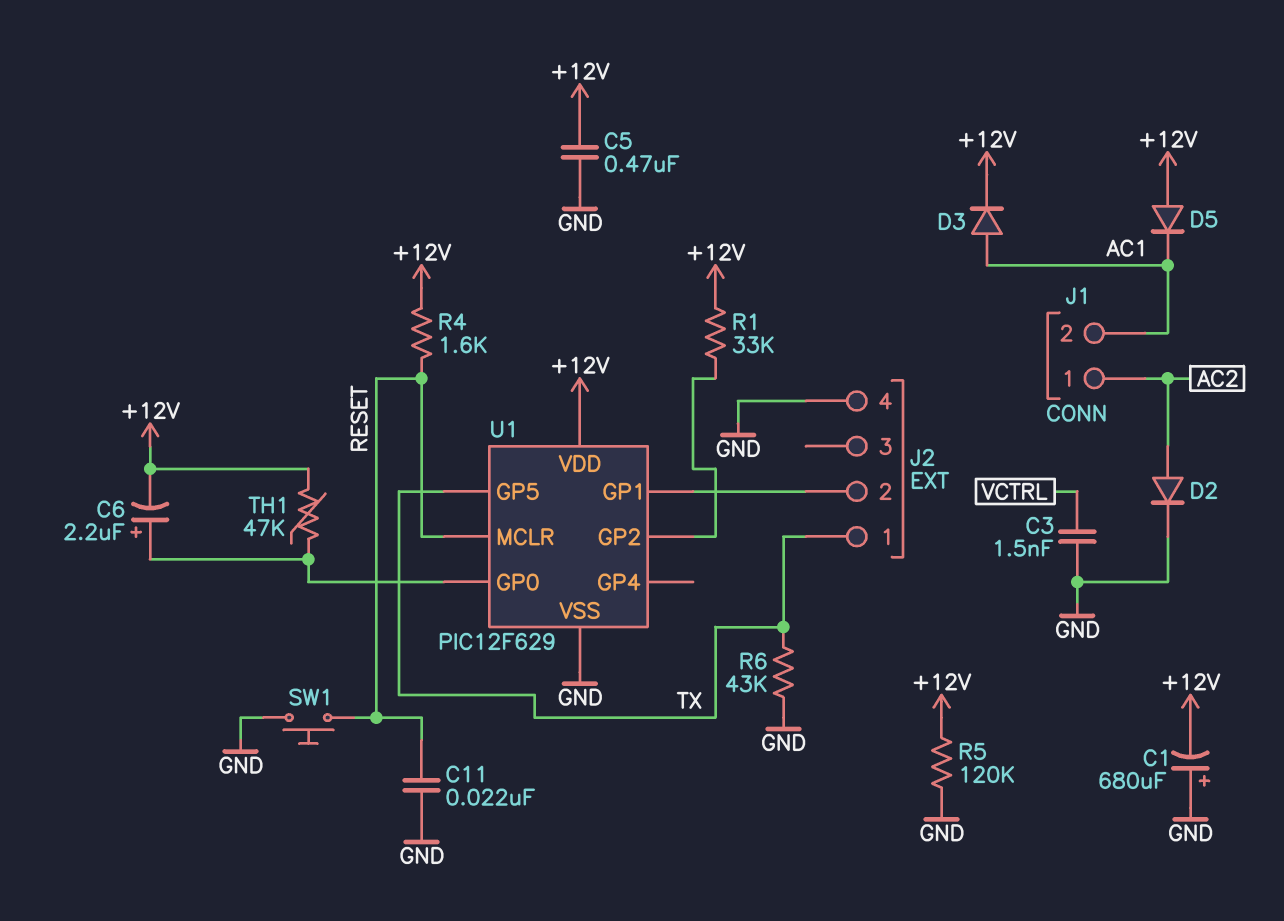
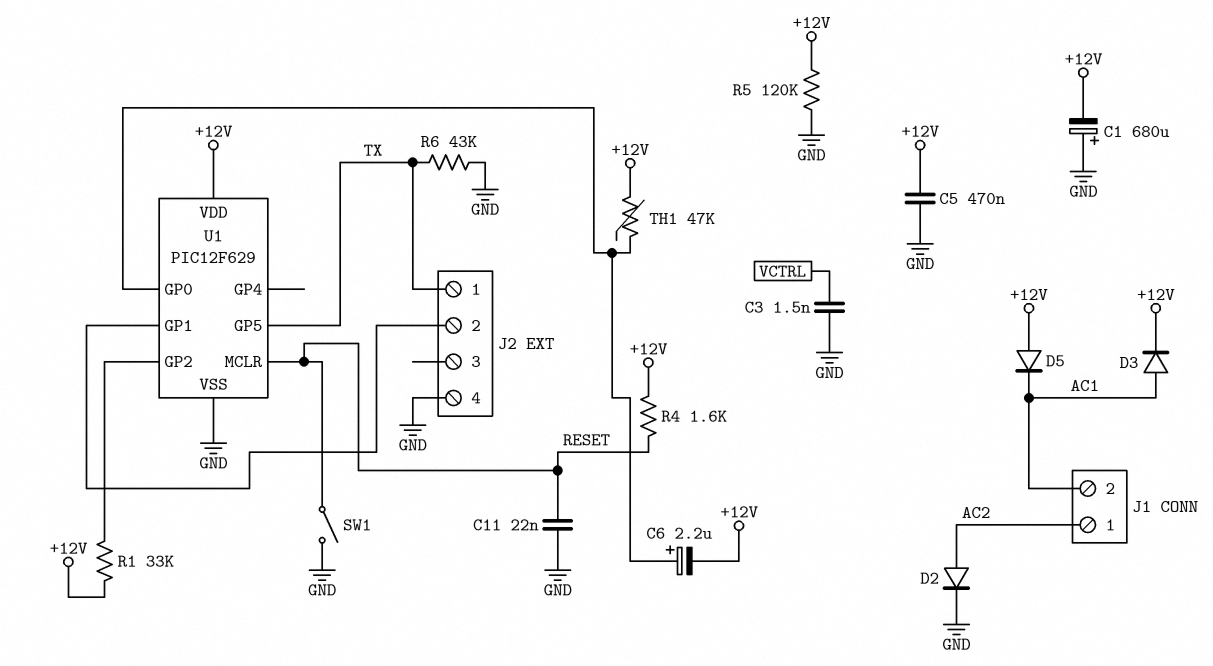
SW1: button (GND, RESET) -> switch (GND, RESET)

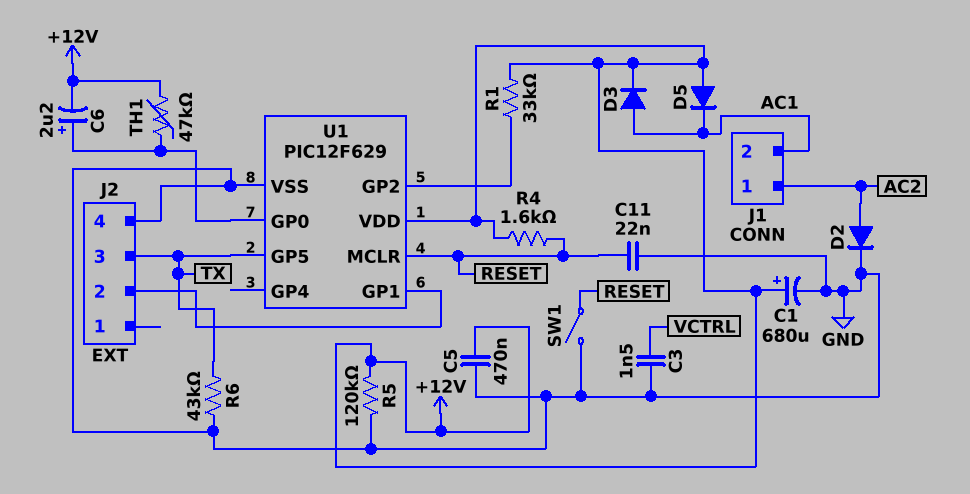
C1: 680uF (plus GND, minus +12V) -> 680uF (plus +12V, minus GND)
J2 pin 1: TX -> none
J2 pin 3: none -> TX

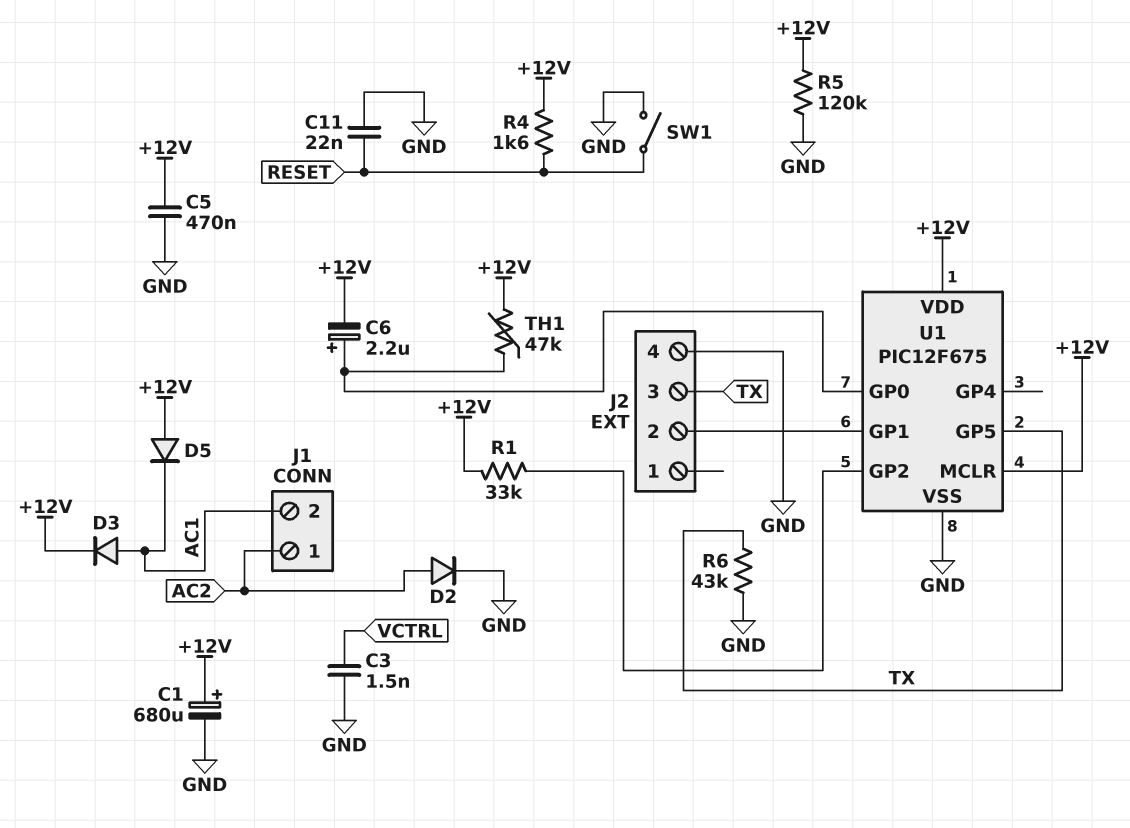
U1: PIC12F629 -> PIC12F675
U1 pin MCLR: RESET -> +12V

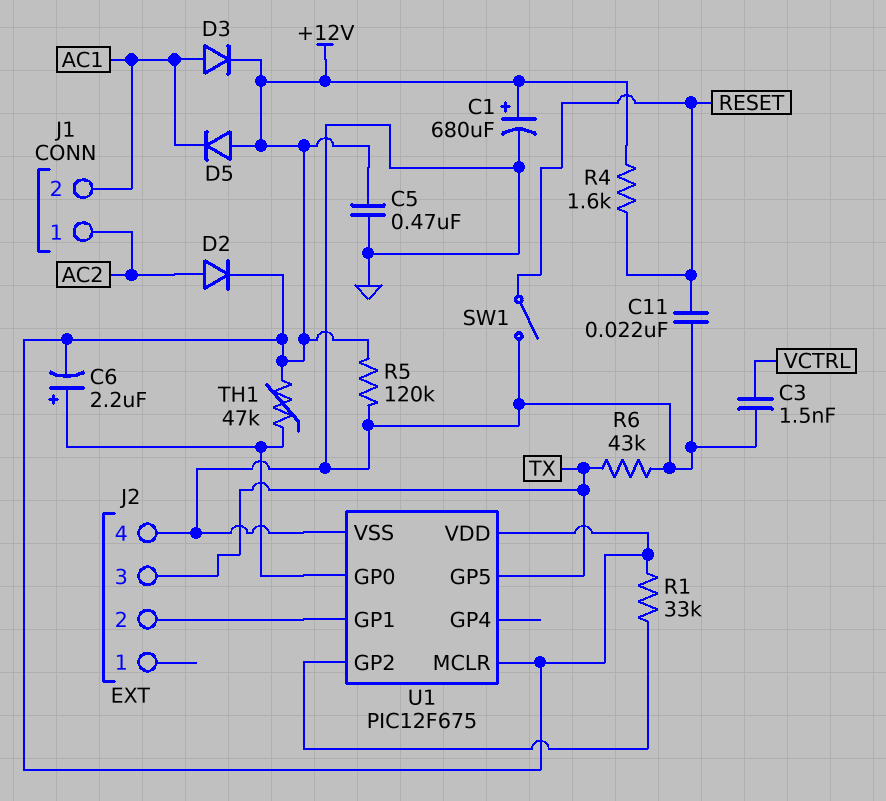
D2: diode (A AC2, K GND) -> diode (A AC2, K +12V)

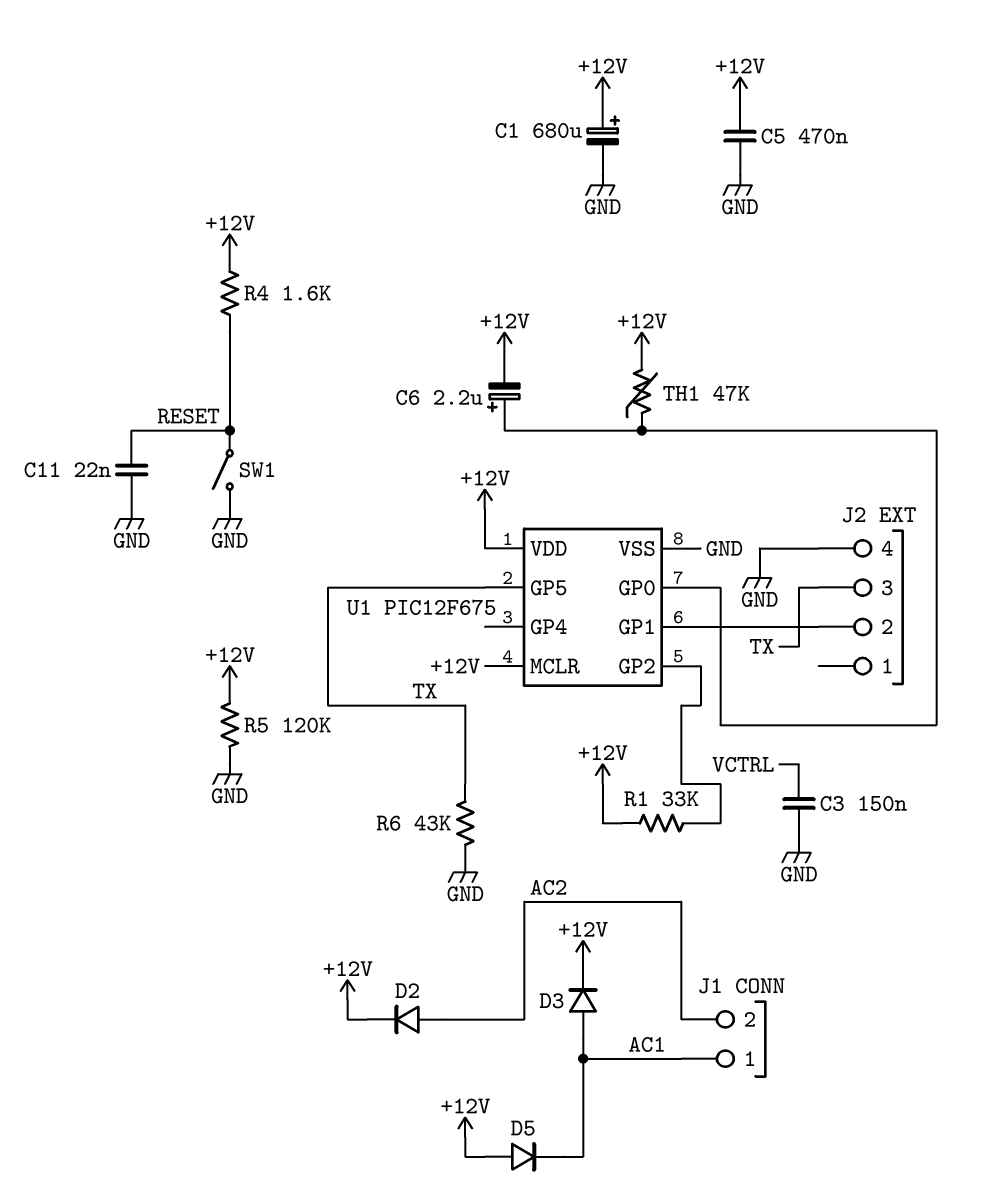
C3: 1.5nF (GND, VCTRL) -> 150nF (GND, VCTRL)
J1 pin 1: AC2 -> AC1
J1 pin 2: AC1 -> AC2

